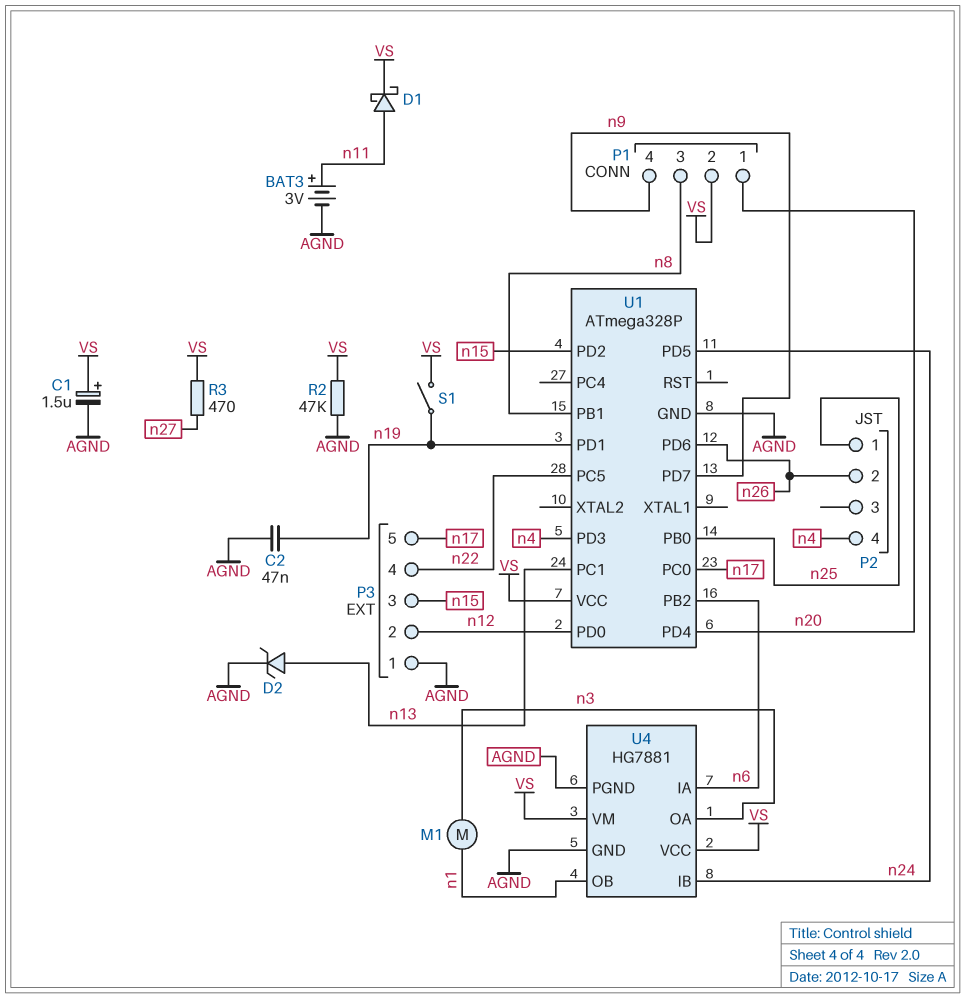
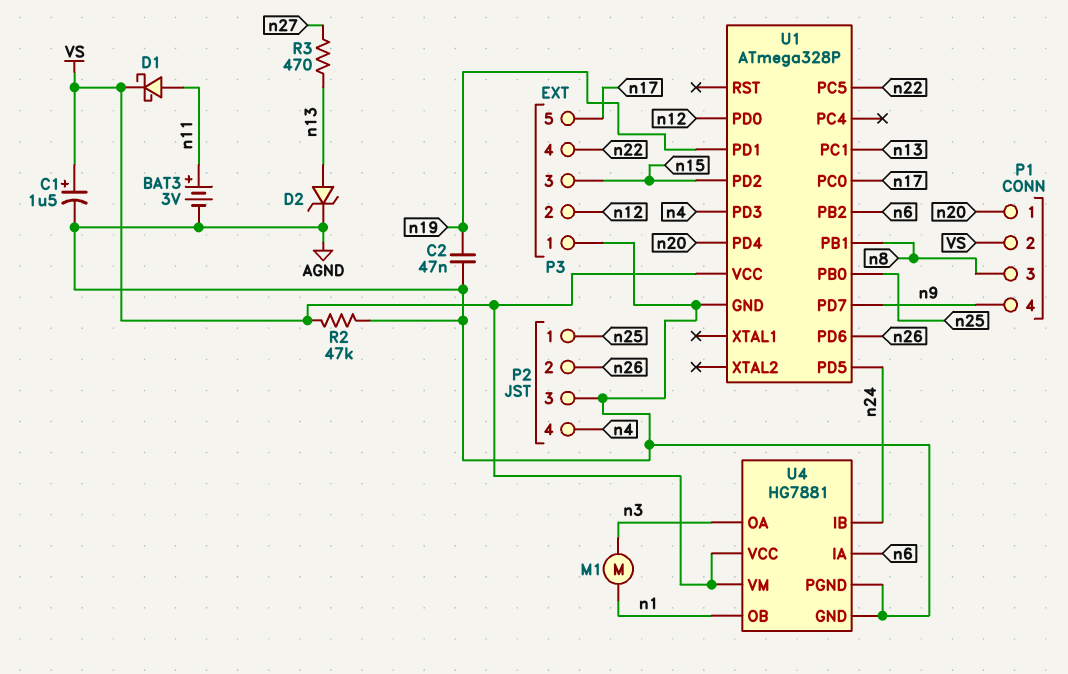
P2 pin 3: none -> AGND
R3: 470 (VS, n27) -> 470 (n13, n27)
S1: switch (VS, n19) -> none

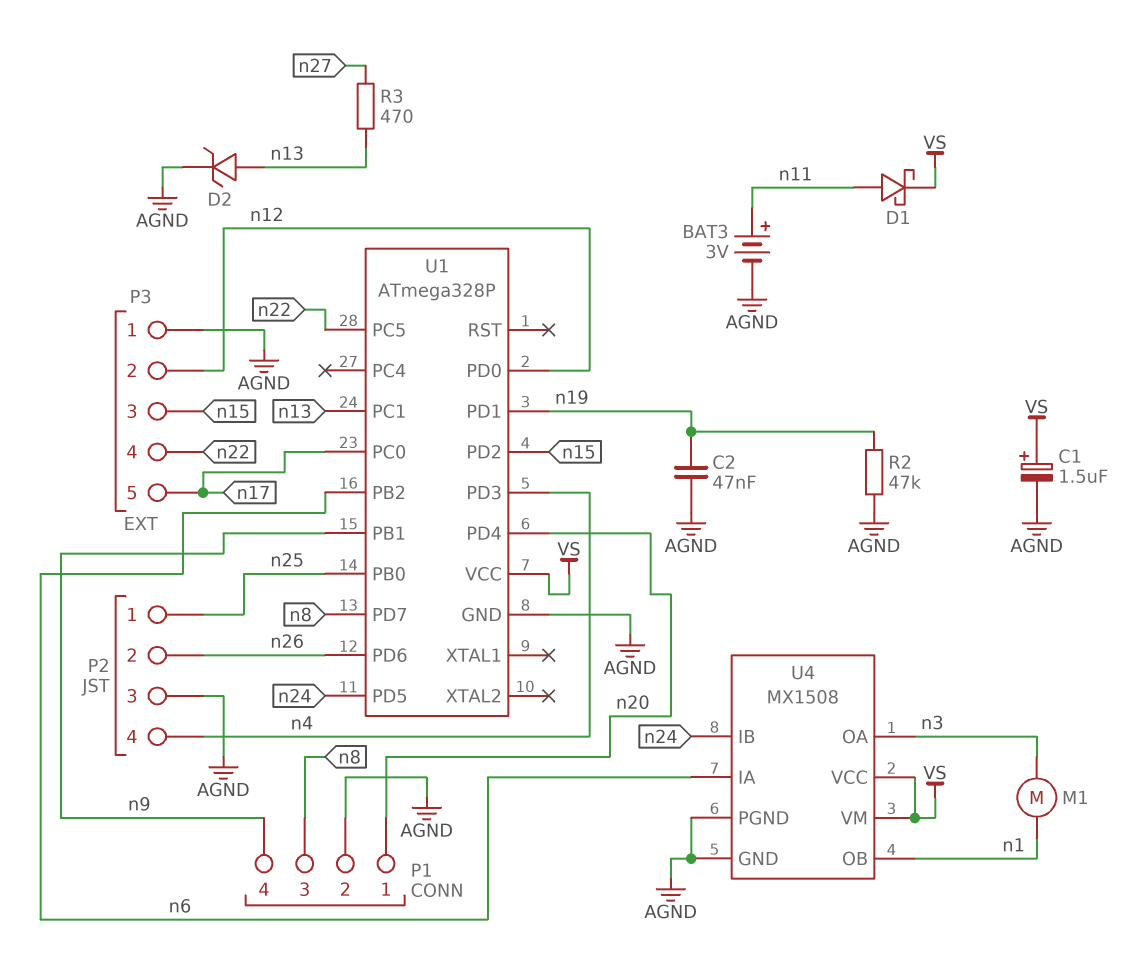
P1 pin 2: VS -> AGND
R2: 47k (AGND, VS) -> 47k (AGND, n19)
U1 pin PB1: n8 -> n9
U1 pin PD7: n9 -> n8
U4: HG7881 -> MX1508

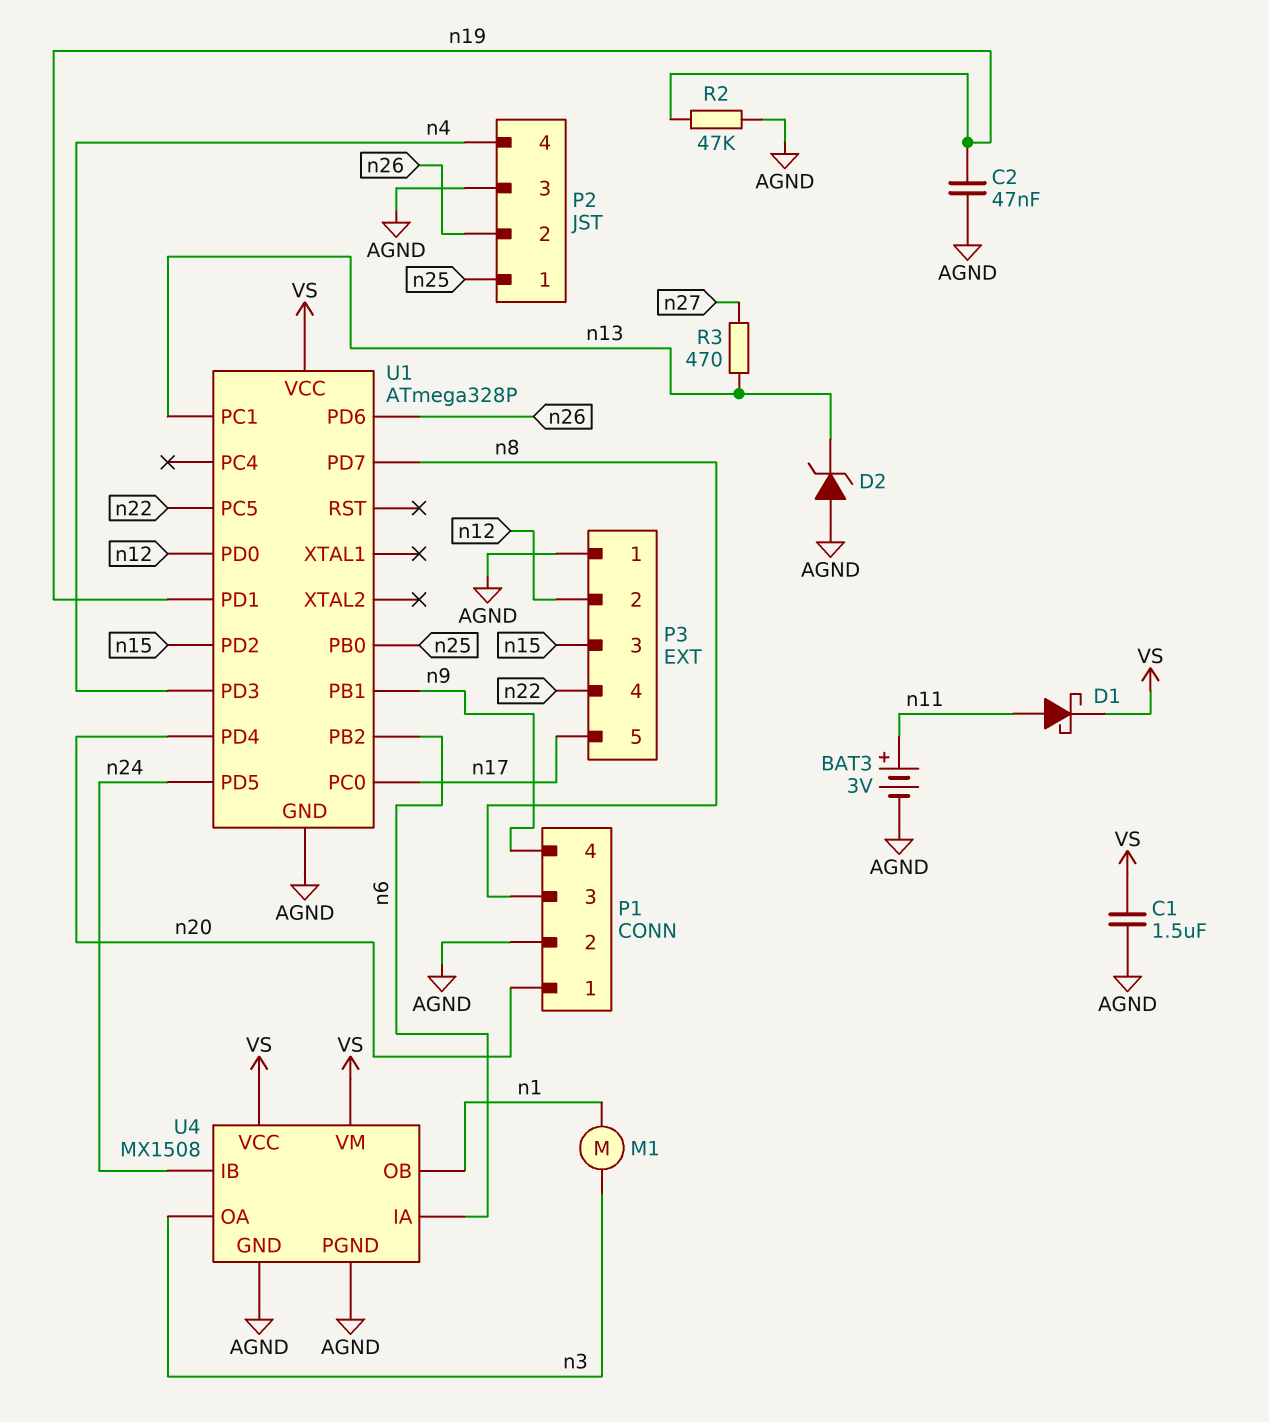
C1: 1.5uF (plus VS, minus AGND) -> 1.5uF (AGND, VS)
D2: zener (A n13, K AGND) -> zener (A AGND, K n13)

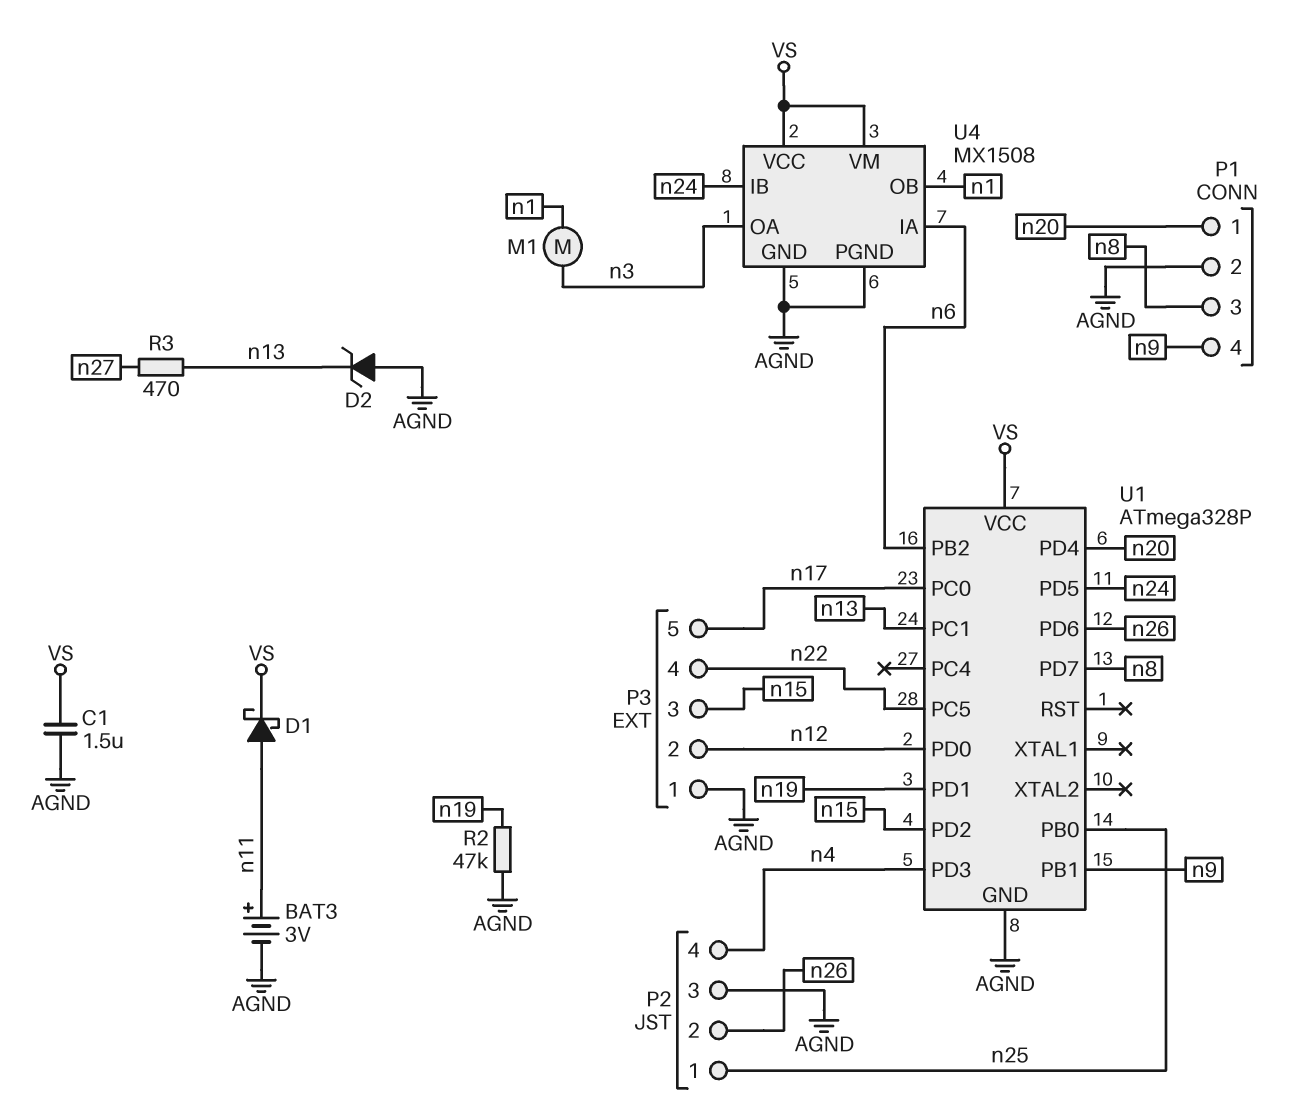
C2: 47nF (AGND, n19) -> none

